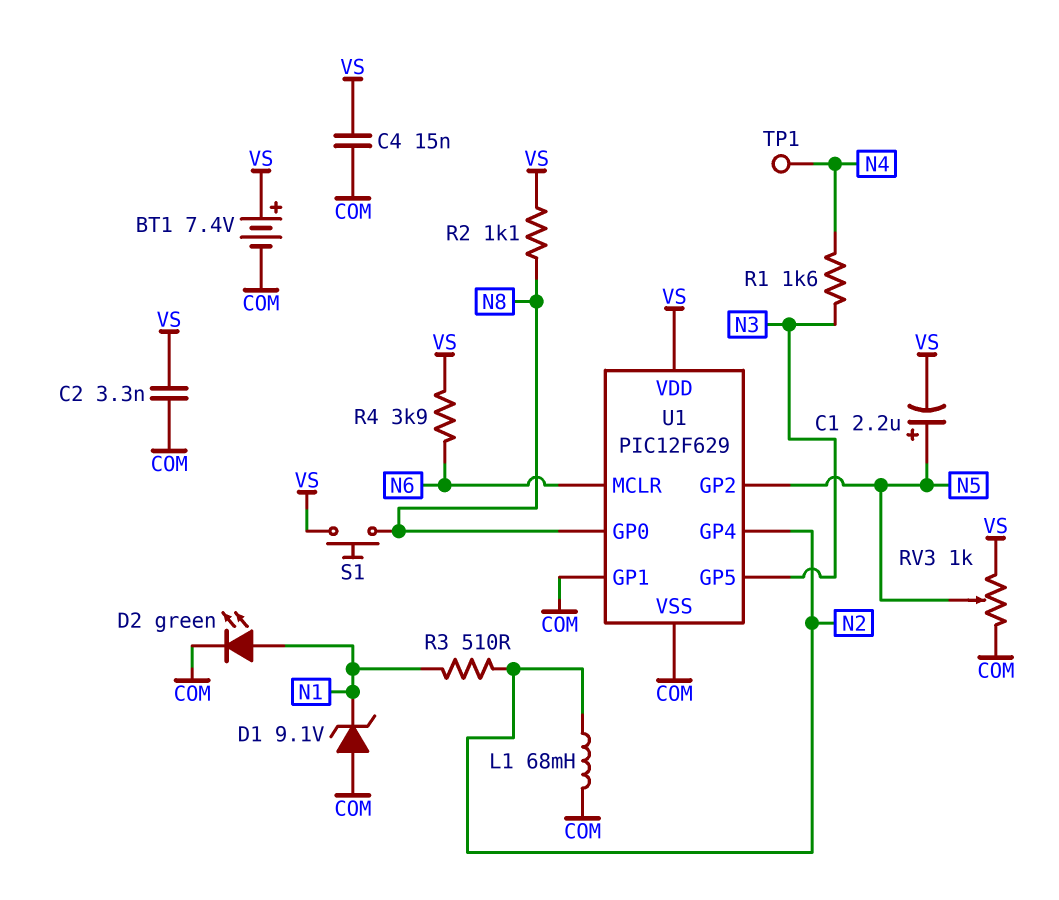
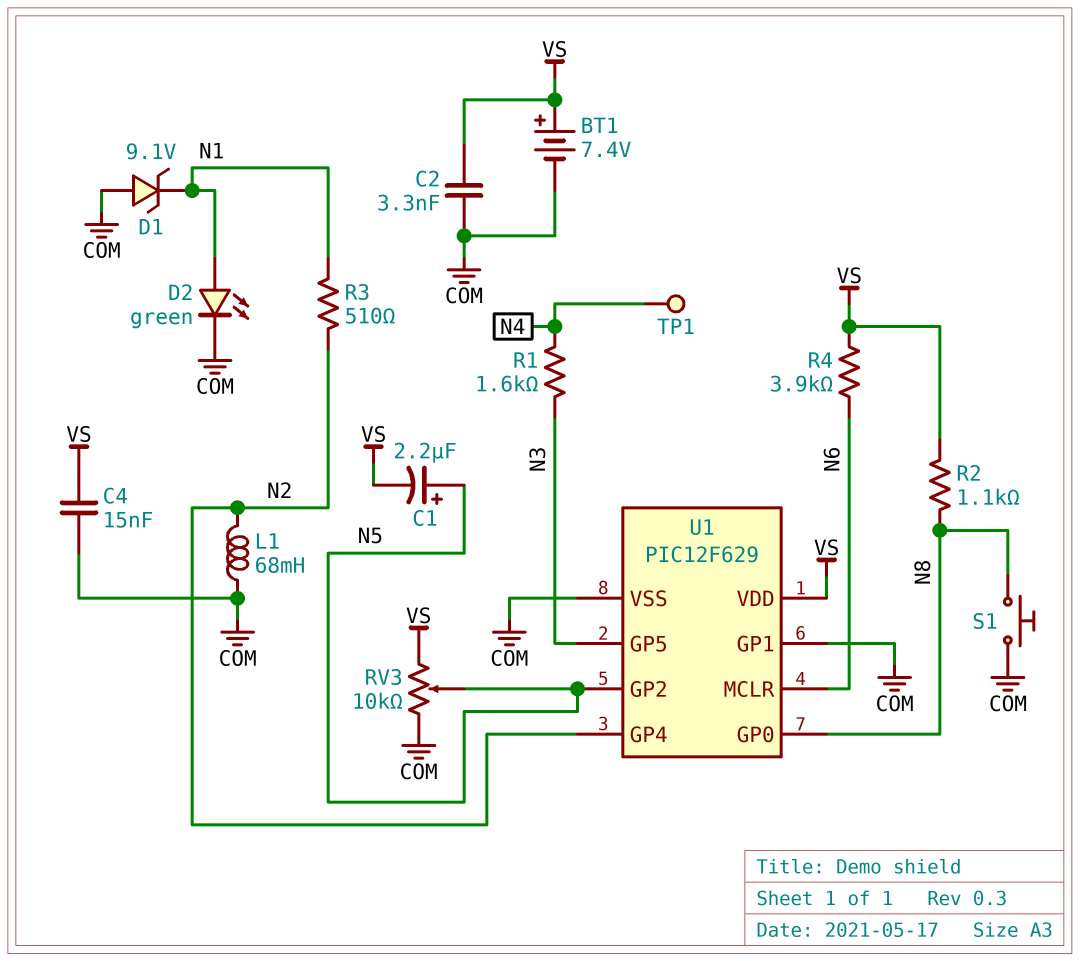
RV3: 1k (COM, VS, wiper N5) -> 10k (COM, VS, wiper N5)
S1: button (N8, VS) -> button (COM, N8)

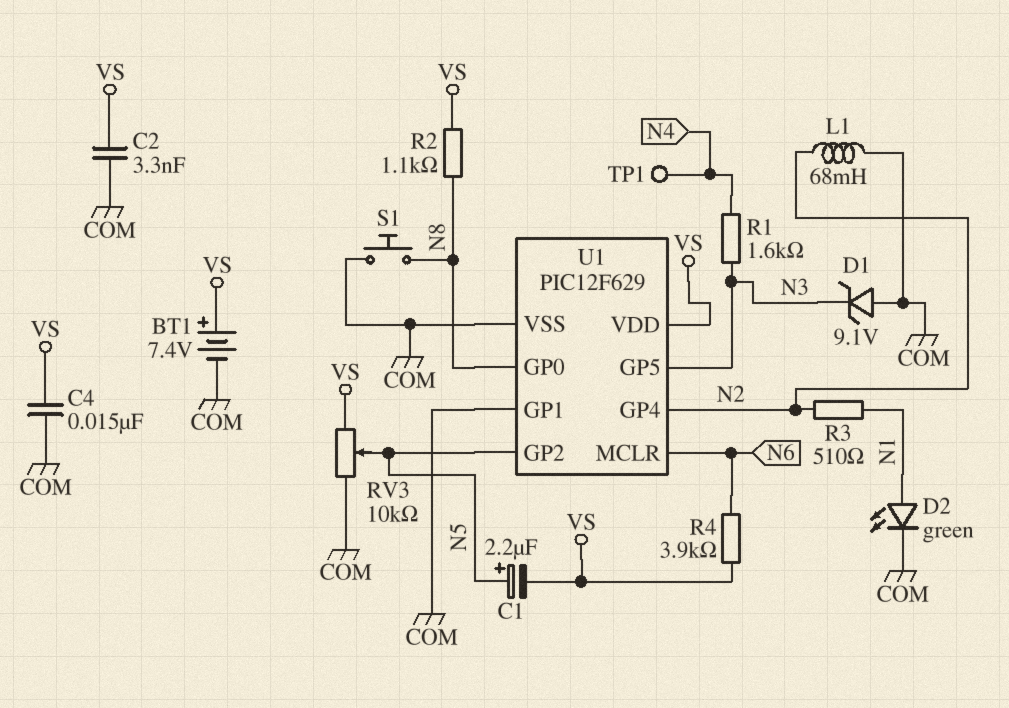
D1: zener 9.1V (A COM, K N1) -> zener 9.1V (A COM, K N3)

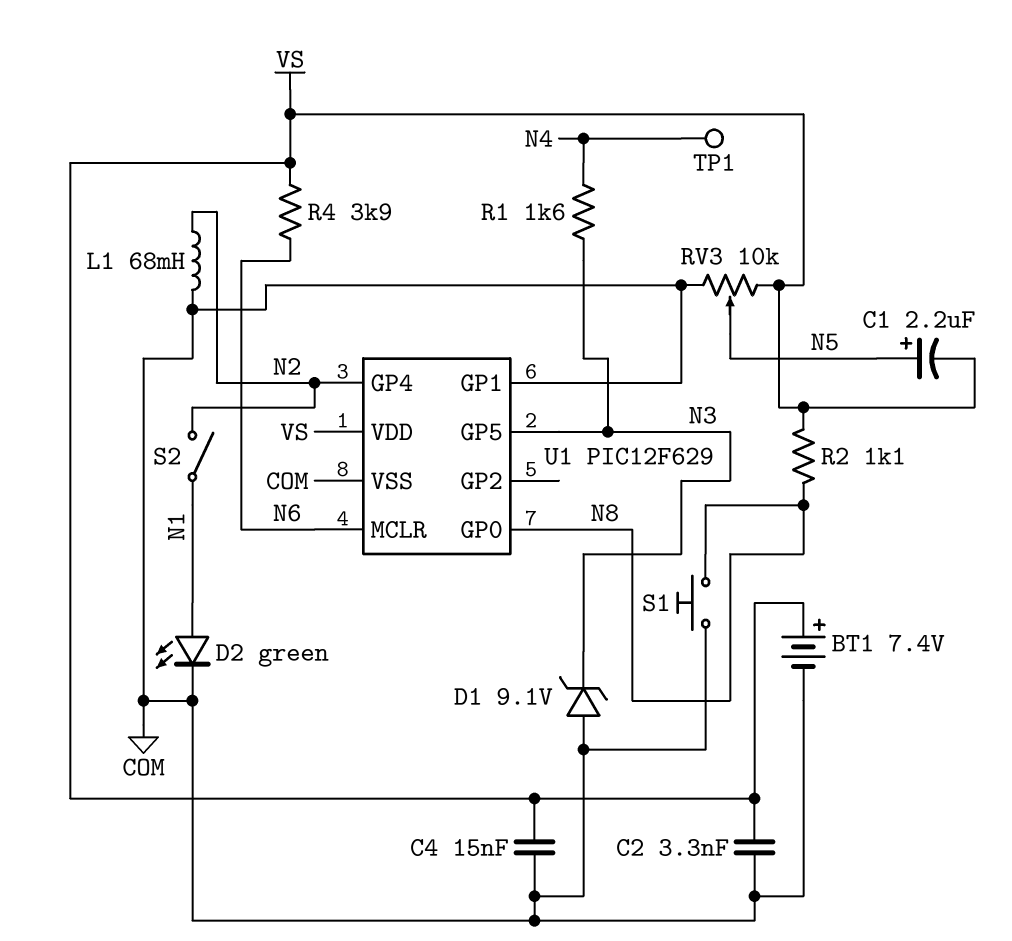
R3: 510 (N1, N2) -> none
S2: none -> switch (N1, N2)
U1 pin GP2: N5 -> none

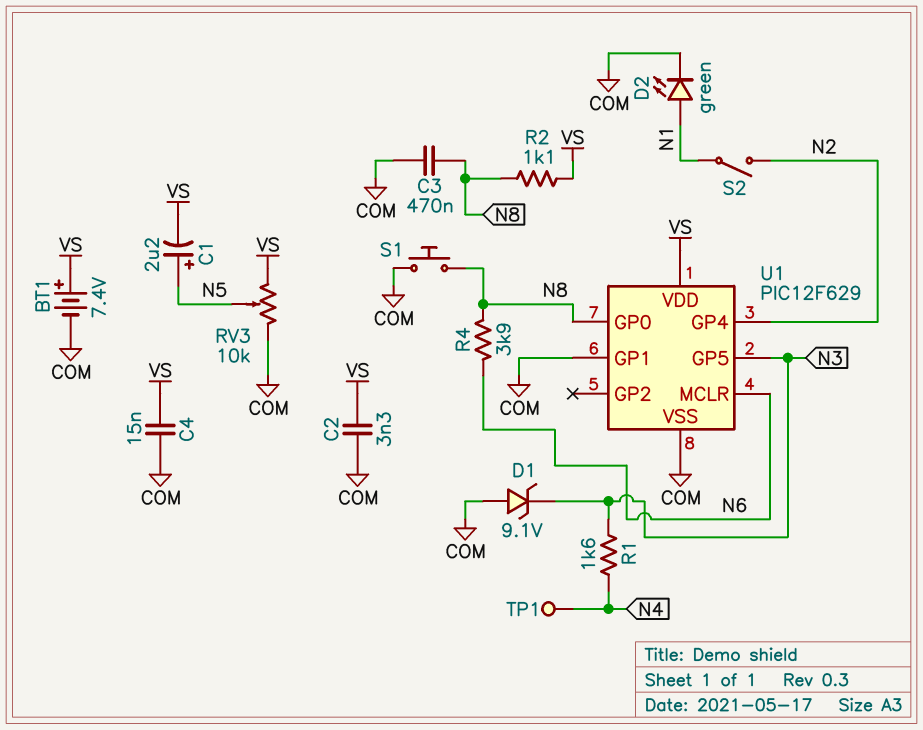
C3: none -> 470nF (COM, N8)
L1: 68mH (COM, N2) -> none
R4: 3.9k (N6, VS) -> 3.9k (N6, N8)

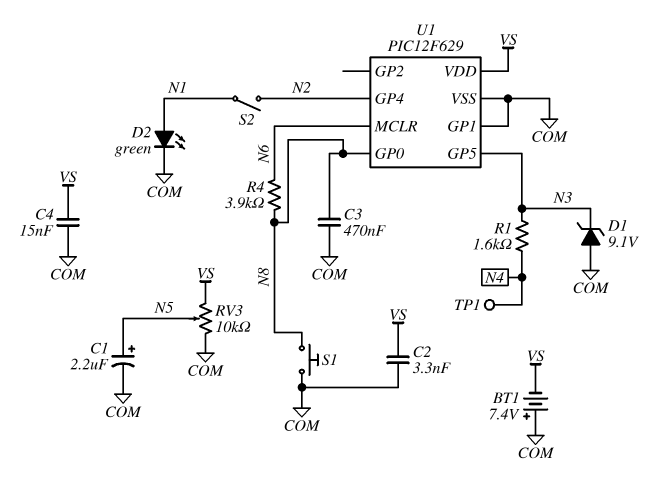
BT1: 7.4V (plus VS, minus COM) -> 7.4V (plus COM, minus VS)
C1: 2.2uF (plus N5, minus VS) -> 2.2uF (plus N5, minus COM)
R2: 1.1k (N8, VS) -> none

